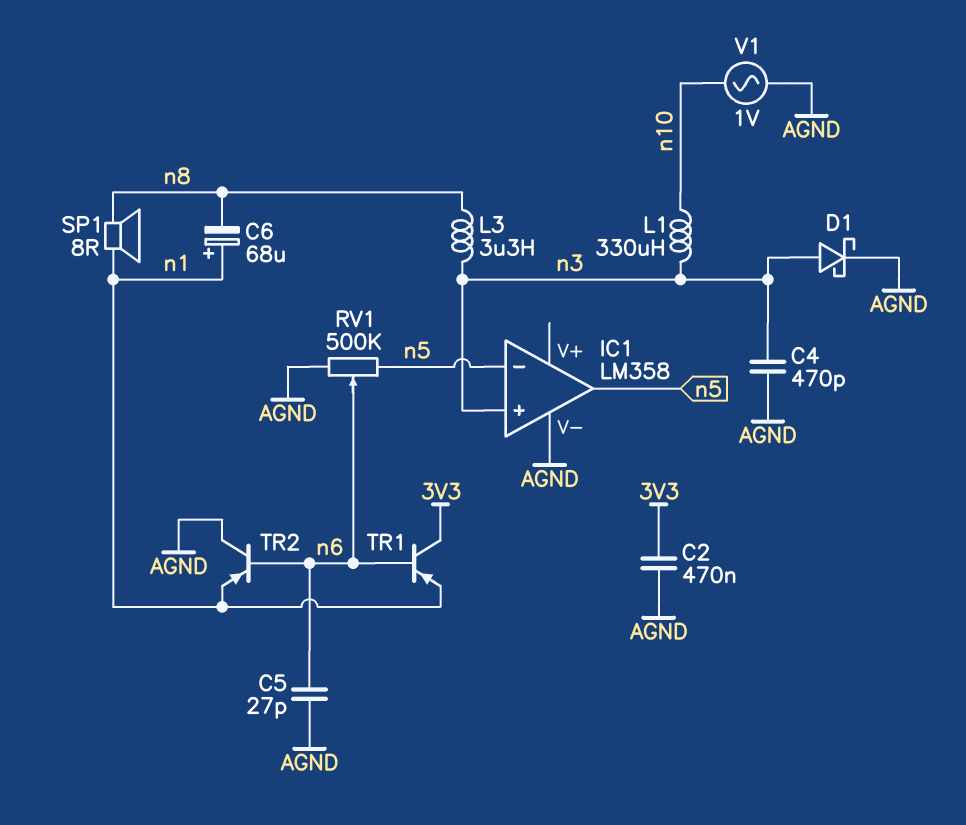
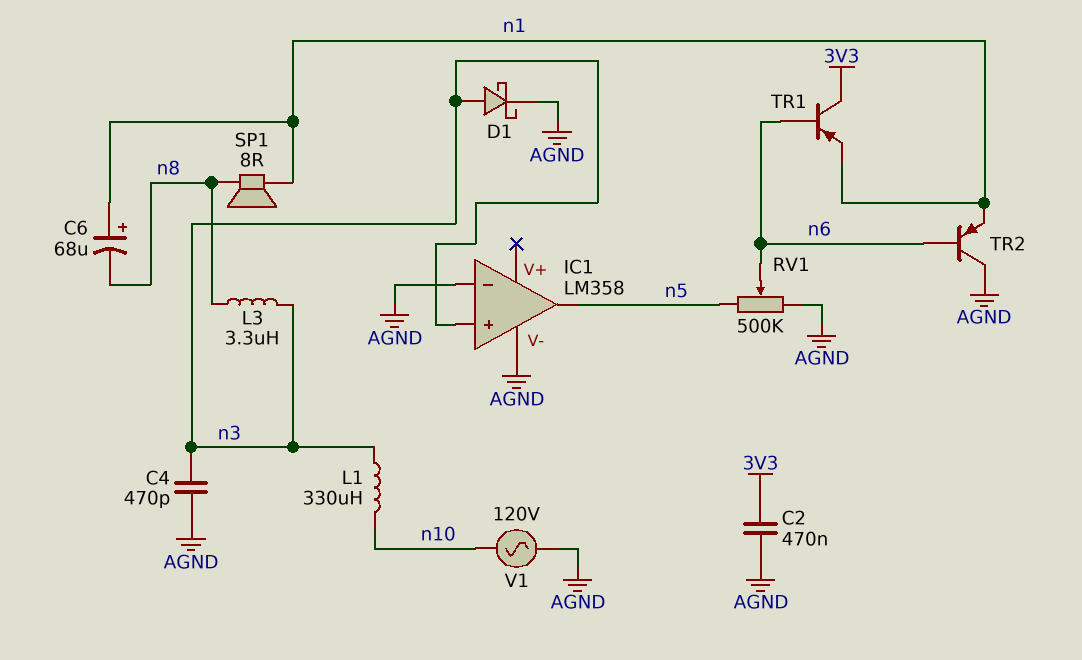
C5: 27pF (AGND, n6) -> none
IC1 pin in-: n5 -> AGND
V1: AC 1V (AGND, n10) -> AC 120V (AGND, n10)

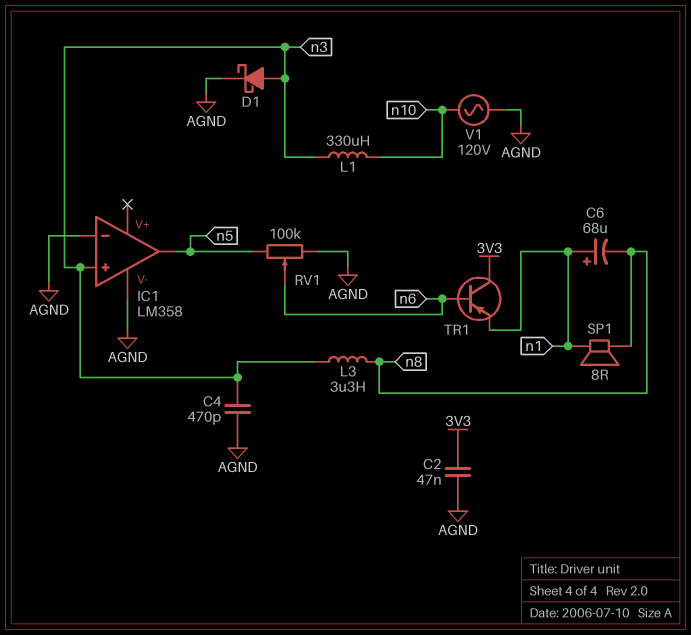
C2: 470nF (3V3, AGND) -> 47nF (3V3, AGND)
RV1: 500k (AGND, n5, wiper n6) -> 100k (AGND, n5, wiper n6)
TR2: PNP (B n6, C AGND, E n1) -> none

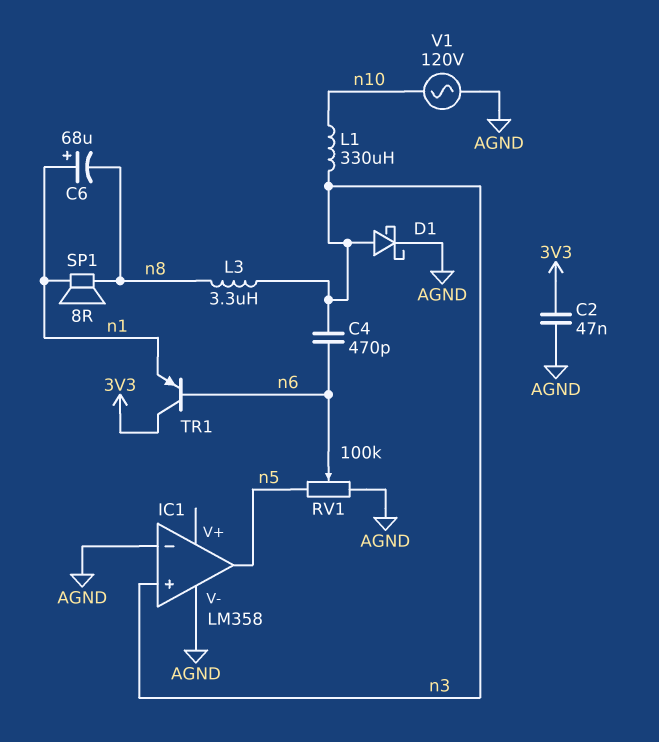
C4: 470pF (AGND, n3) -> 470pF (n3, n6)

